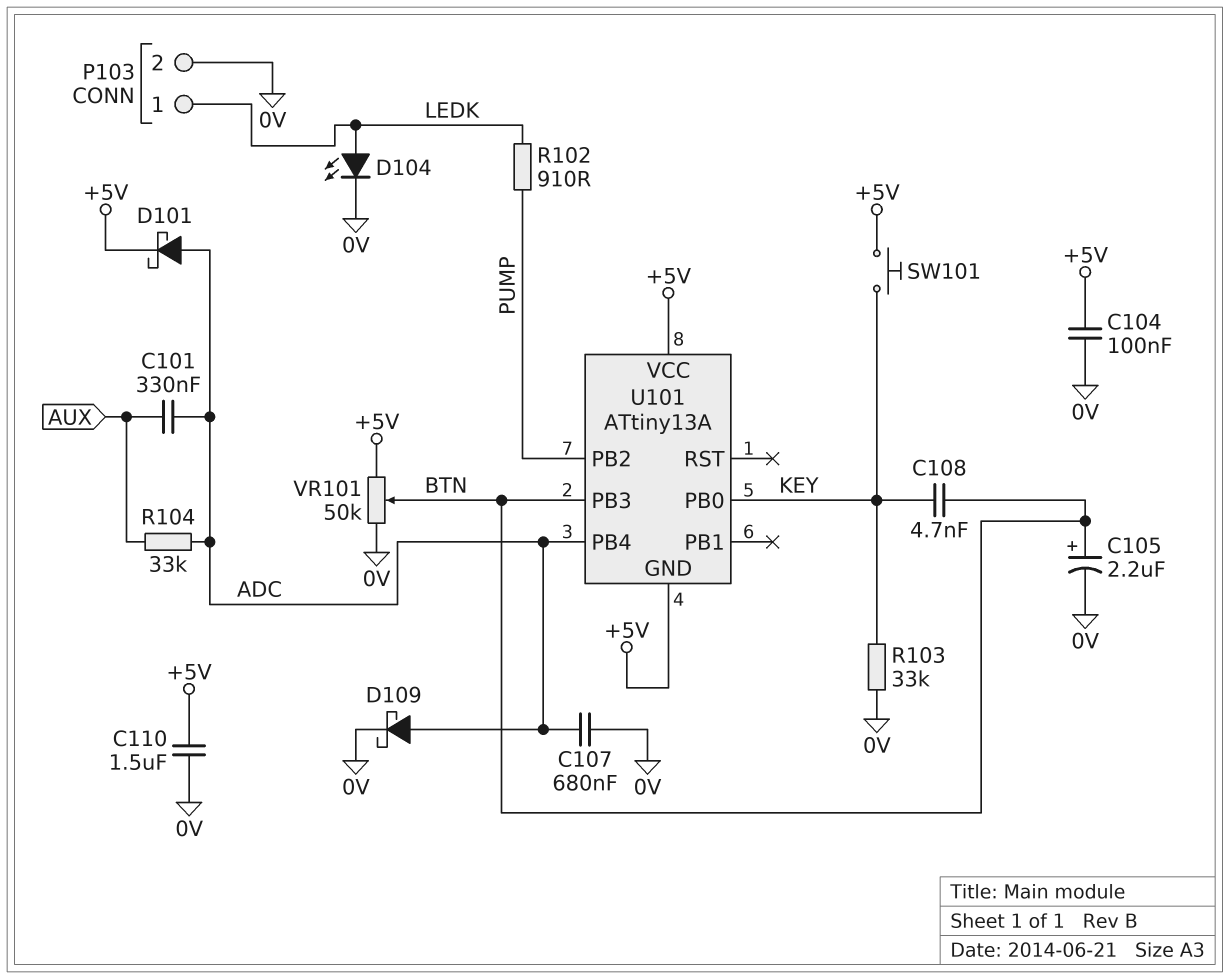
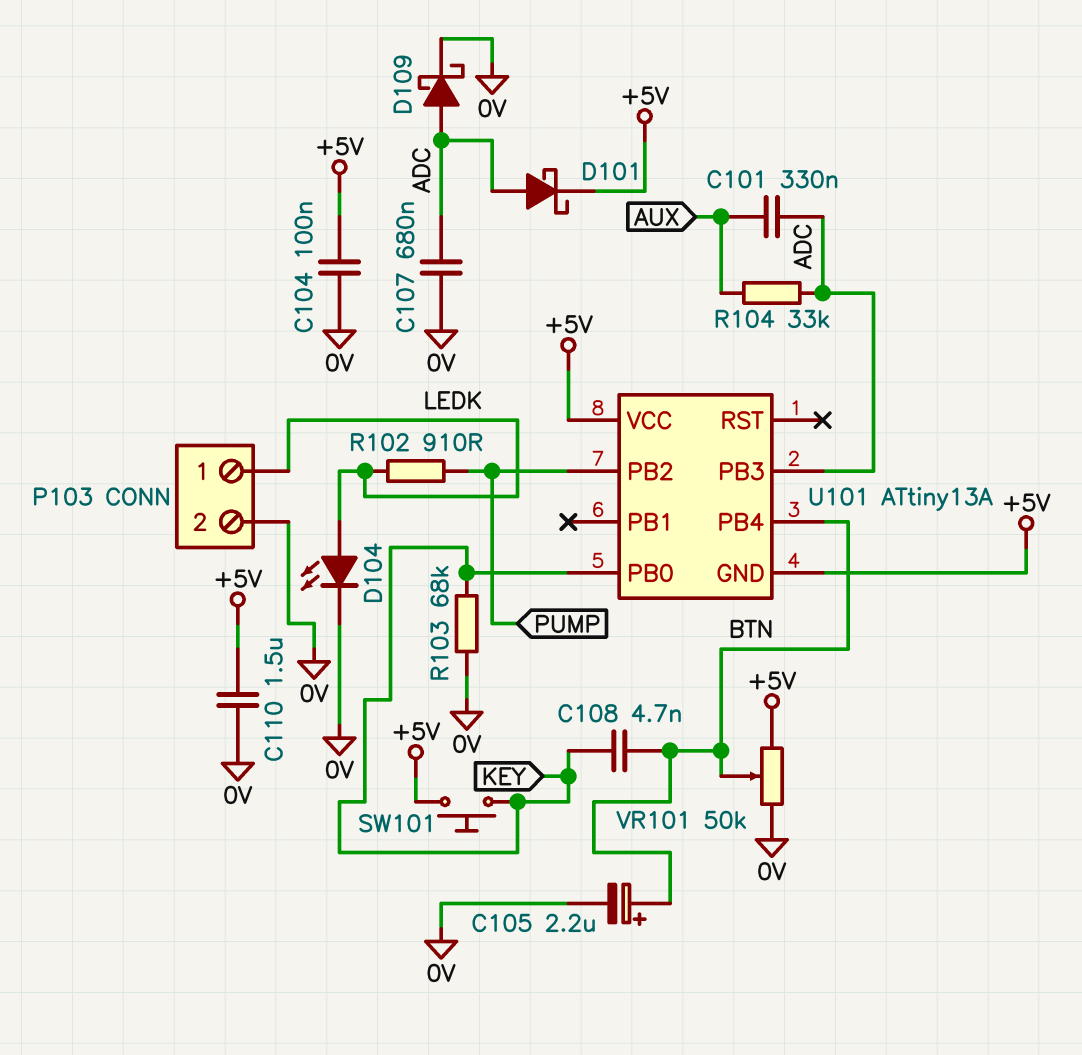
R103: 33k (0V, KEY) -> 68k (0V, KEY)
U101 pin PB3: BTN -> ADC
U101 pin PB4: ADC -> BTN

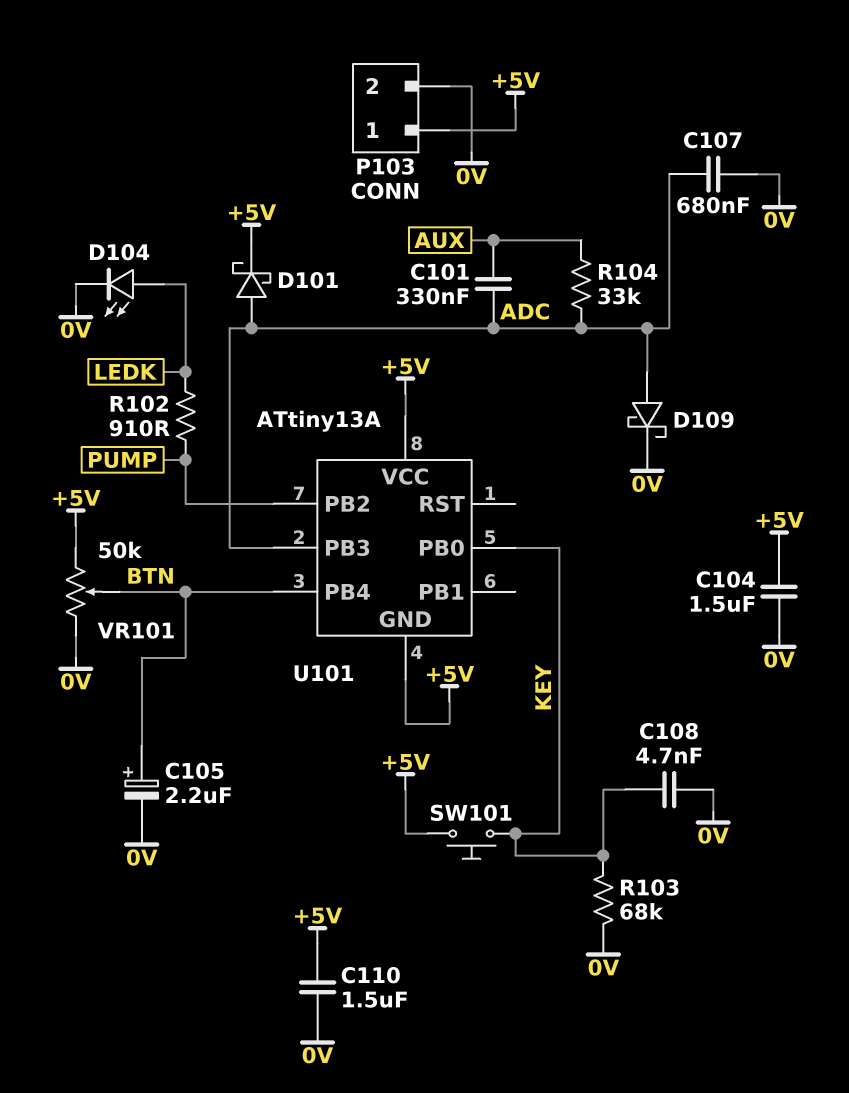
C104: 100nF (+5V, 0V) -> 1.5uF (+5V, 0V)
C108: 4.7nF (BTN, KEY) -> 4.7nF (0V, KEY)
P103 pin 1: LEDK -> +5V

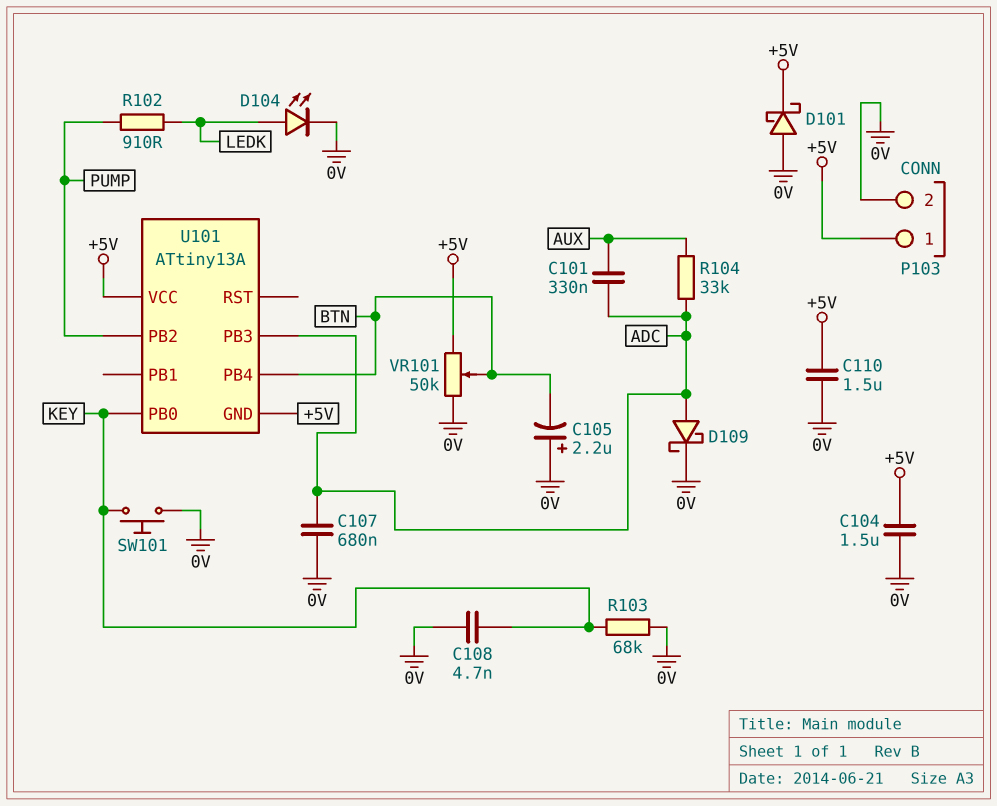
C105: 2.2uF (plus BTN, minus 0V) -> 2.2uF (plus 0V, minus BTN)
D101: schottky (A ADC, K +5V) -> schottky (A 0V, K +5V)
SW101: button (+5V, KEY) -> button (0V, KEY)

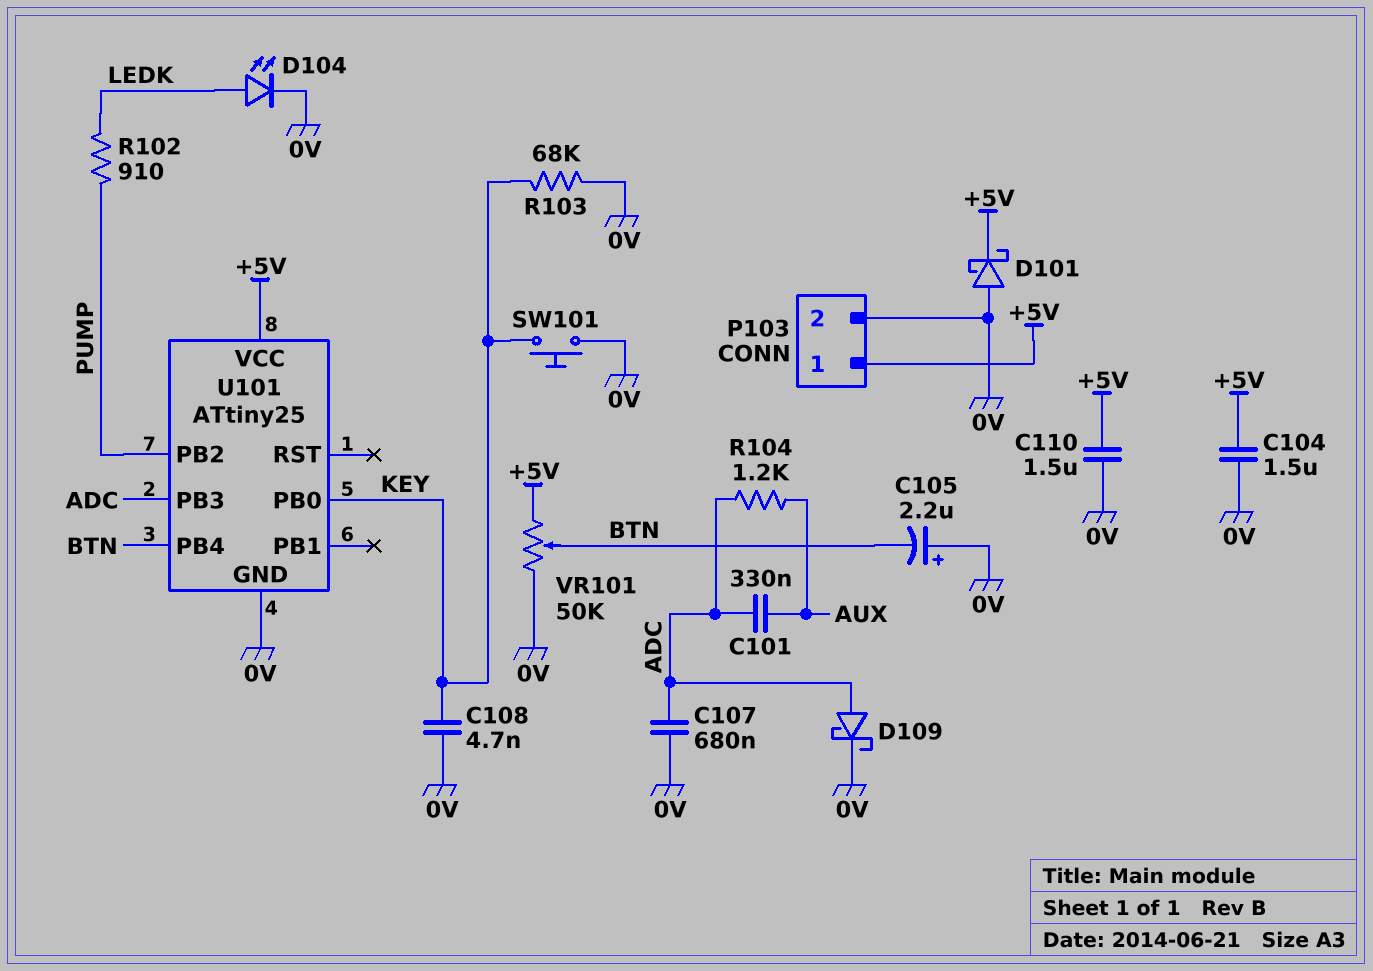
R104: 33k (ADC, AUX) -> 1.2k (ADC, AUX)
U101: ATtiny13A -> ATtiny25
U101 pin GND: +5V -> 0V

